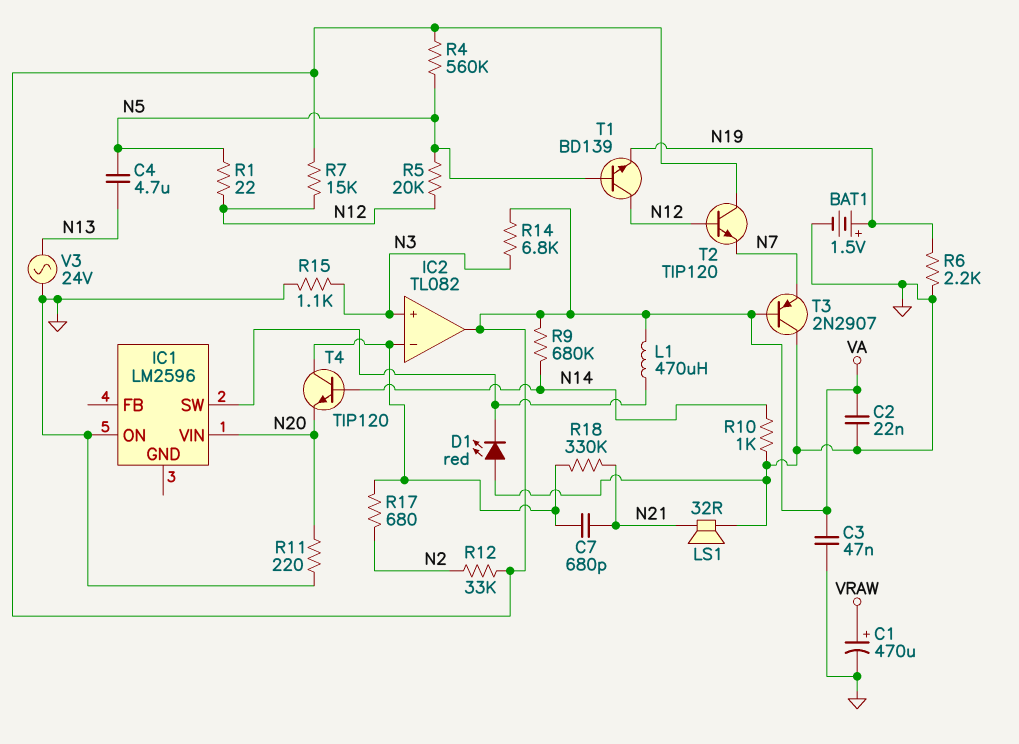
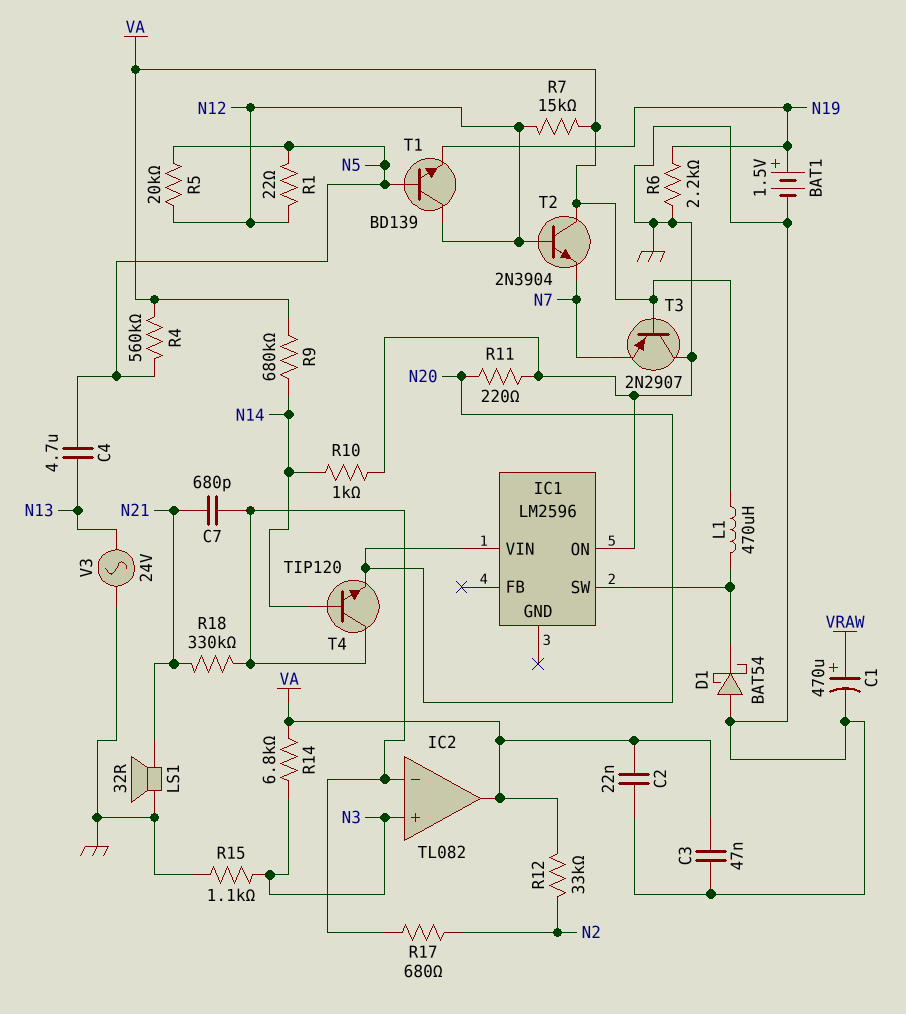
D1: LED red (A GND, K IC1/SW) -> schottky BAT54 (A GND, K IC1/SW)
T2: NPN TIP120 (B N12, C VA, E N7) -> NPN 2N3904 (B N12, C VA, E N7)

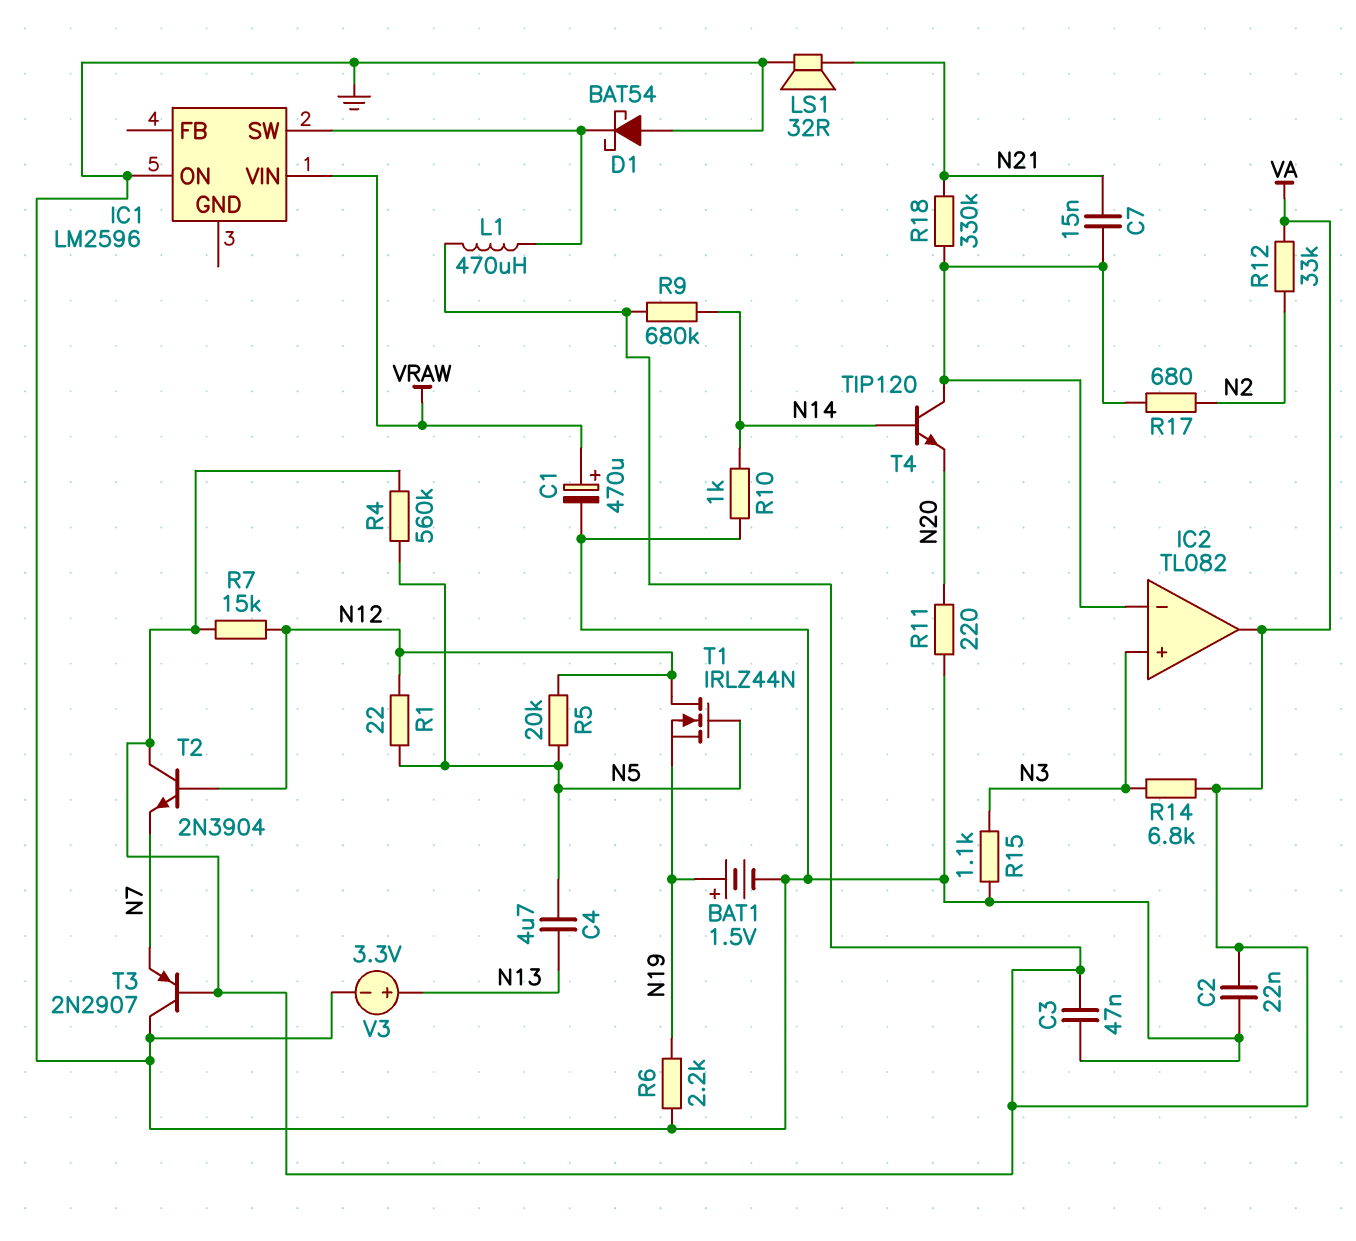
C7: 680pF (IC2/in-, N21) -> 15nF (IC2/in-, N21)
IC1 pin VIN: N20 -> VRAW
T1: NPN BD139 (B N5, C N12, E N19) -> NMOS IRLZ44N (G N5, D N12, S N19)
V3: AC 24V (GND, N13) -> 3.3V (plus N13, minus GND)

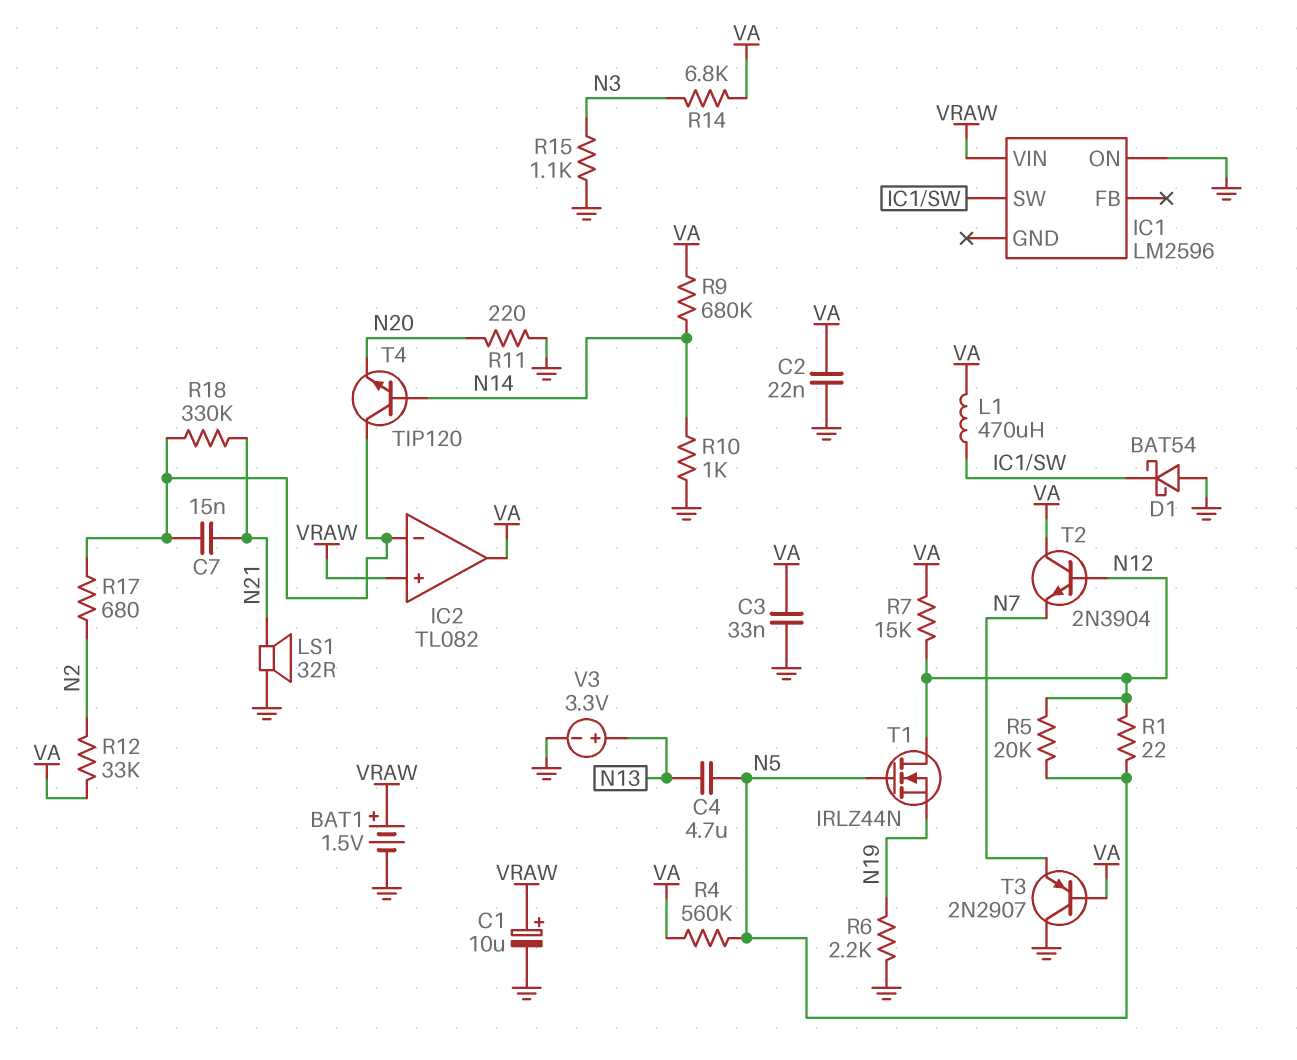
BAT1: 1.5V (plus N19, minus GND) -> 1.5V (plus VRAW, minus GND)
C1: 470uF (plus VRAW, minus GND) -> 10uF (plus VRAW, minus GND)
C3: 47nF (GND, VA) -> 33nF (GND, VA)
IC2 pin in+: N3 -> VRAW

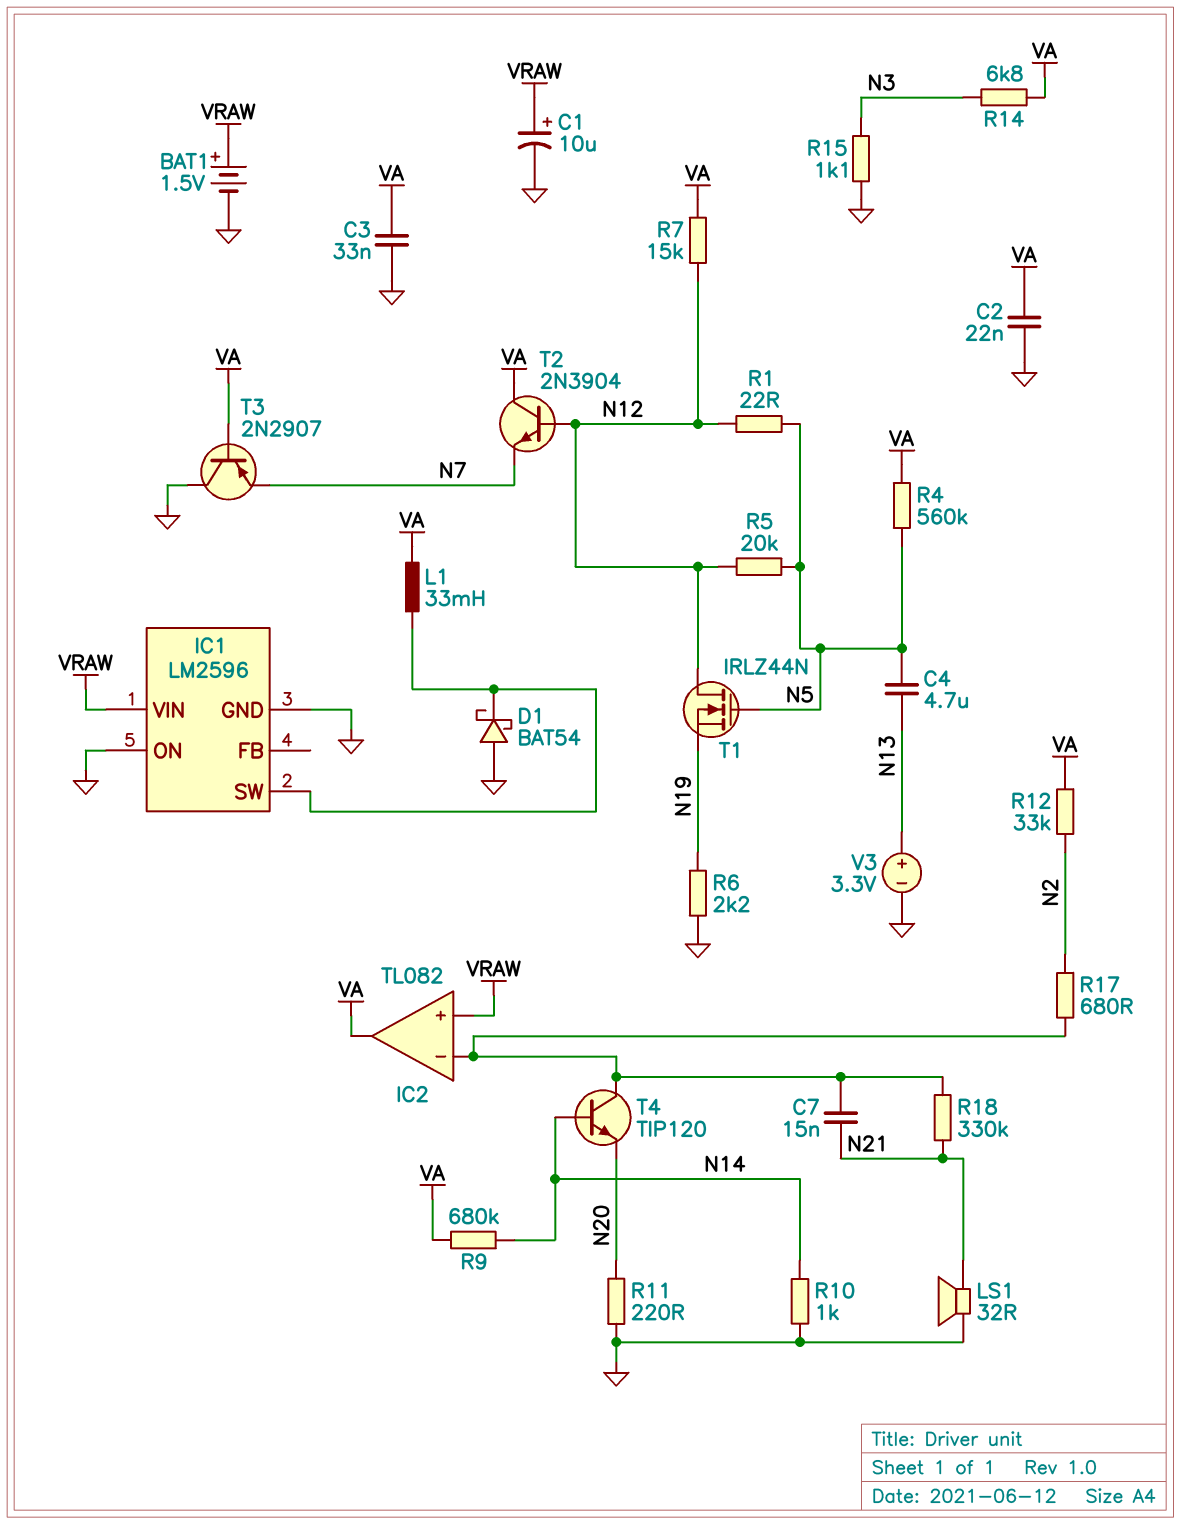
IC1 pin GND: none -> GND
L1: 470uH (IC1/SW, VA) -> 33mH (IC1/SW, VA)

